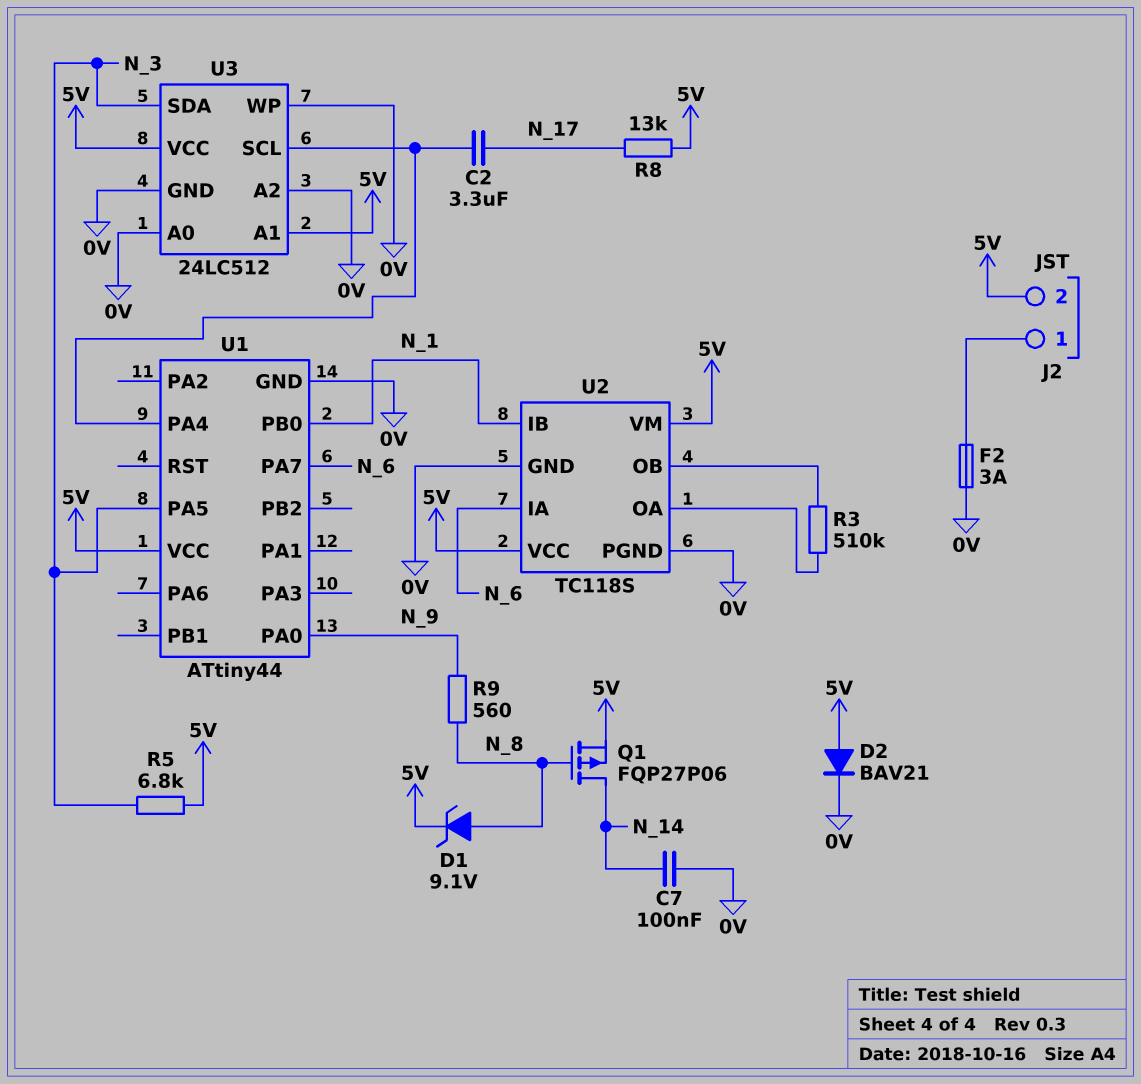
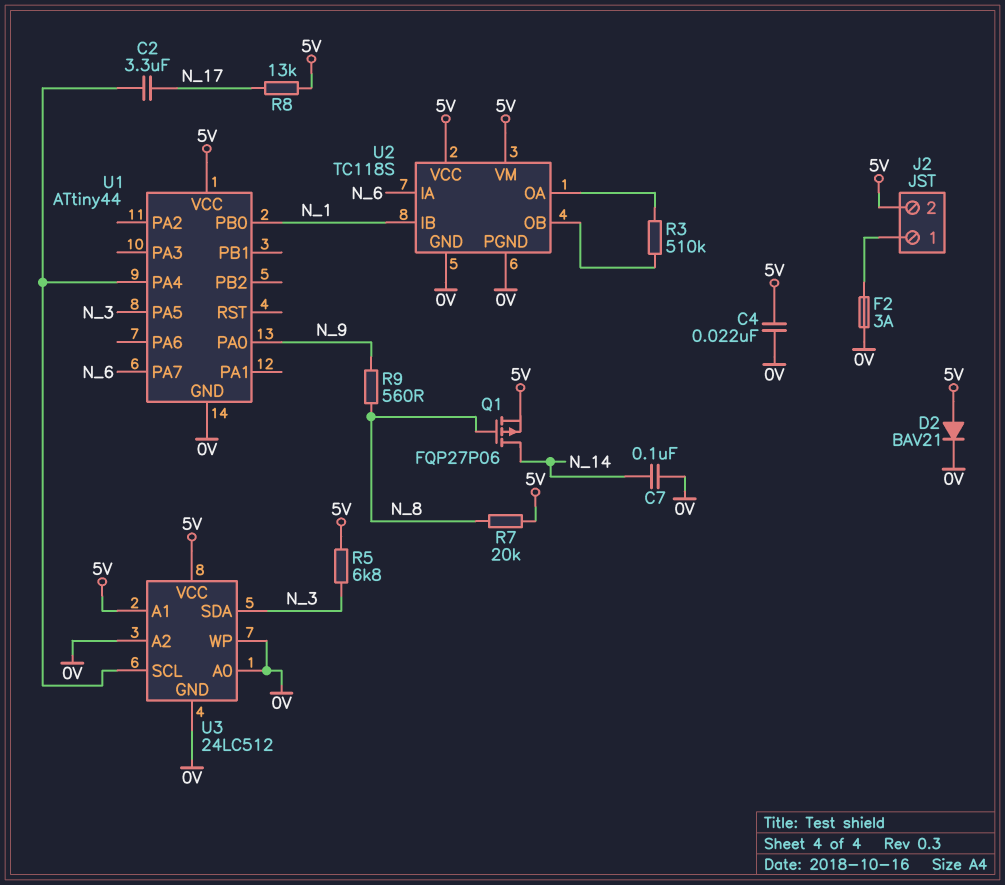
C4: none -> 22nF (0V, 5V)
D1: zener 9.1V (A N_8, K 5V) -> none
R7: none -> 20k (5V, N_8)

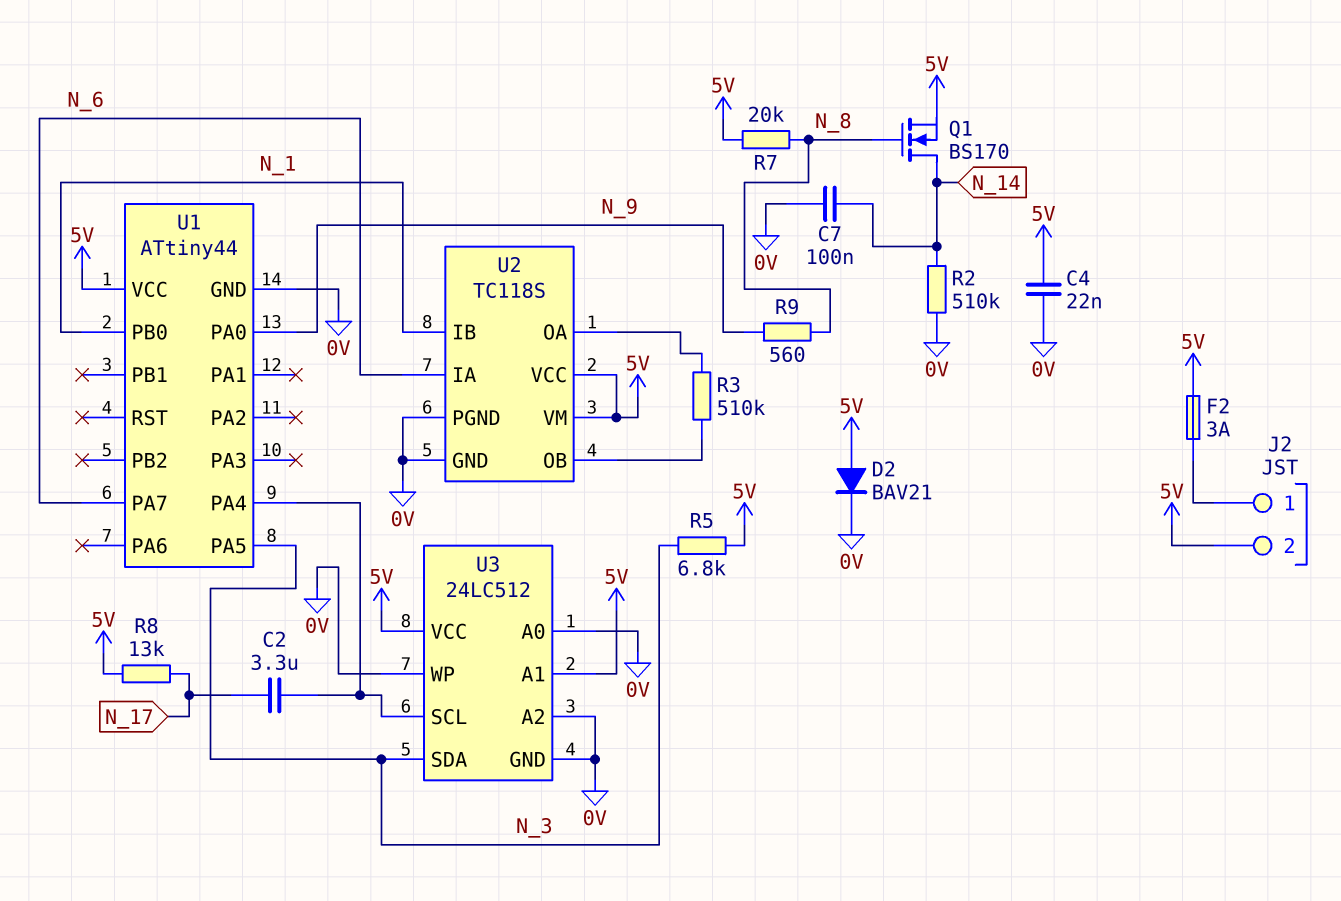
F2: 3A (0V, J2/1) -> 3A (5V, J2/1)
Q1: PMOS FQP27P06 (G N_8, D N_14, S 5V) -> NMOS BS170 (G N_8, D N_14, S 5V)
R2: none -> 510k (0V, N_14)

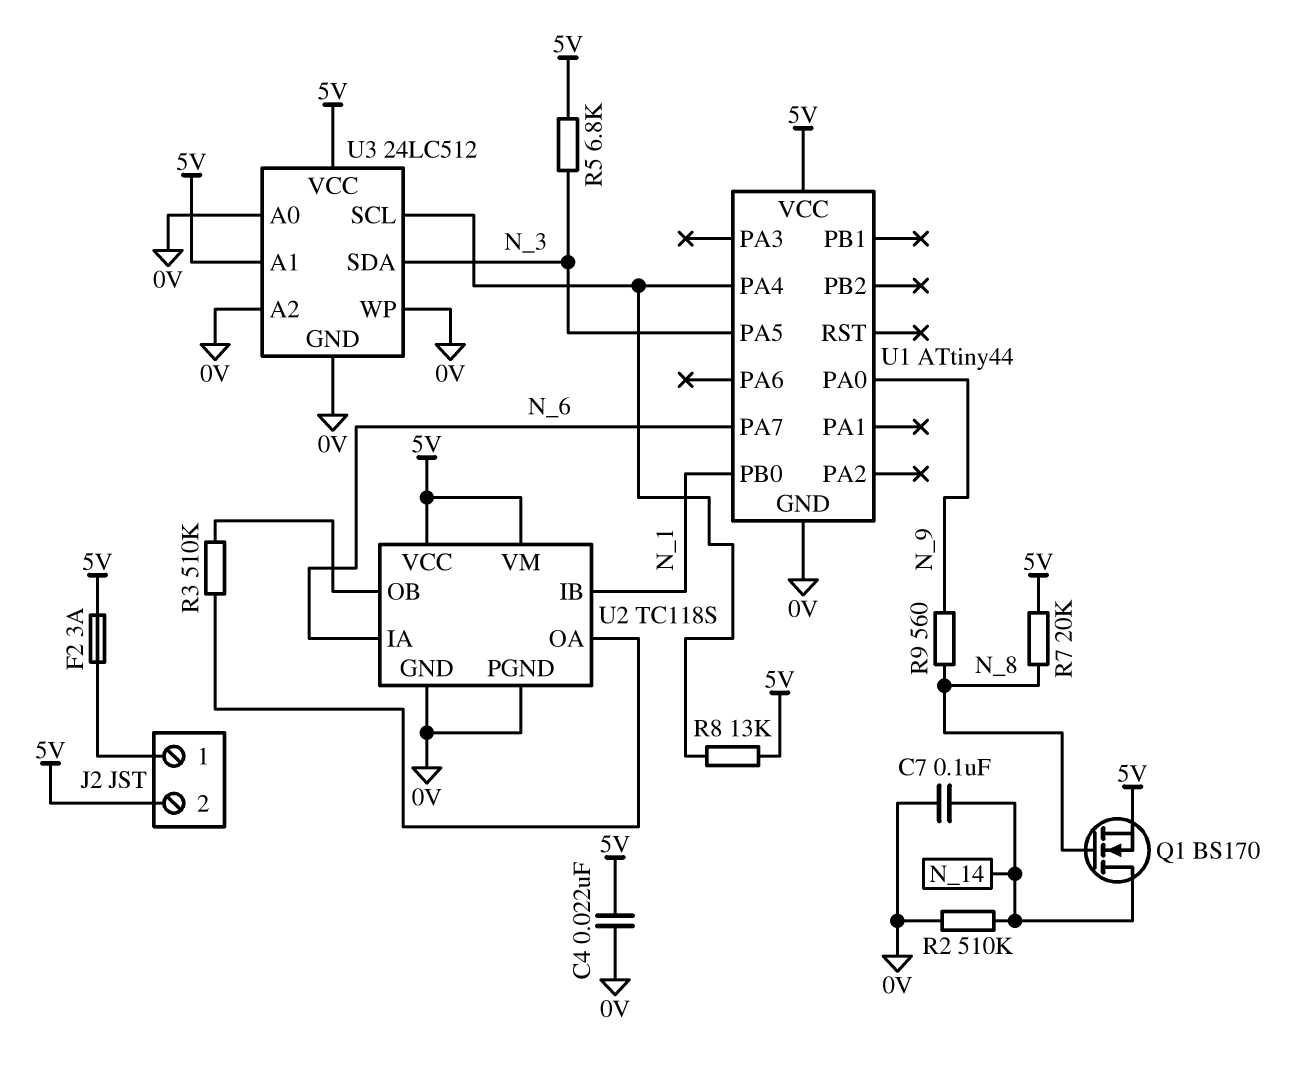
C2: 3.3uF (N_17, U1/PA4) -> none
D2: diode BAV21 (A 5V, K 0V) -> none
R8: 13k (5V, N_17) -> 13k (5V, U1/PA4)

